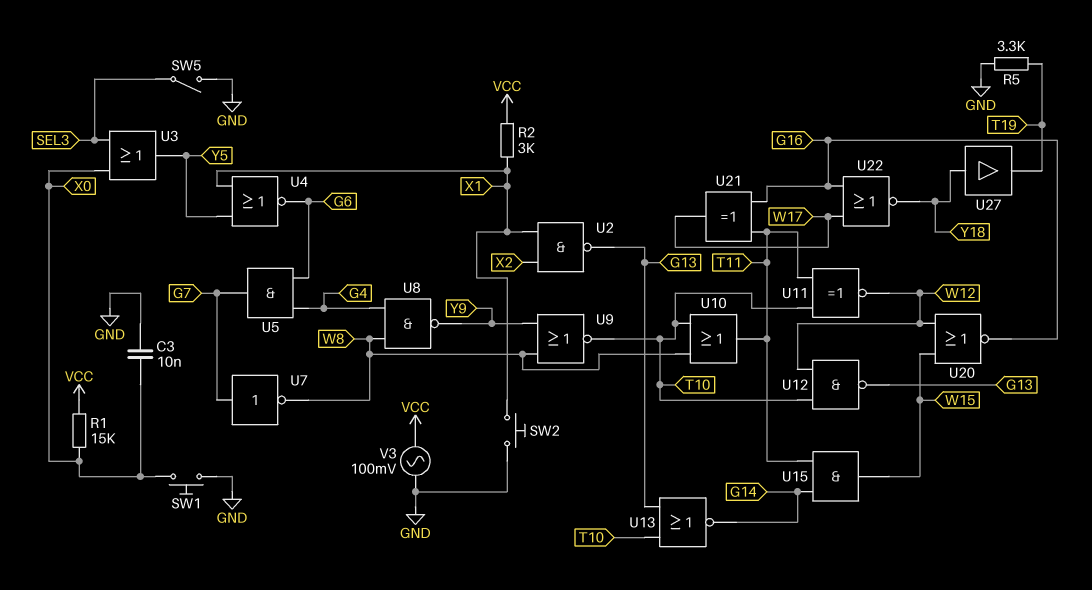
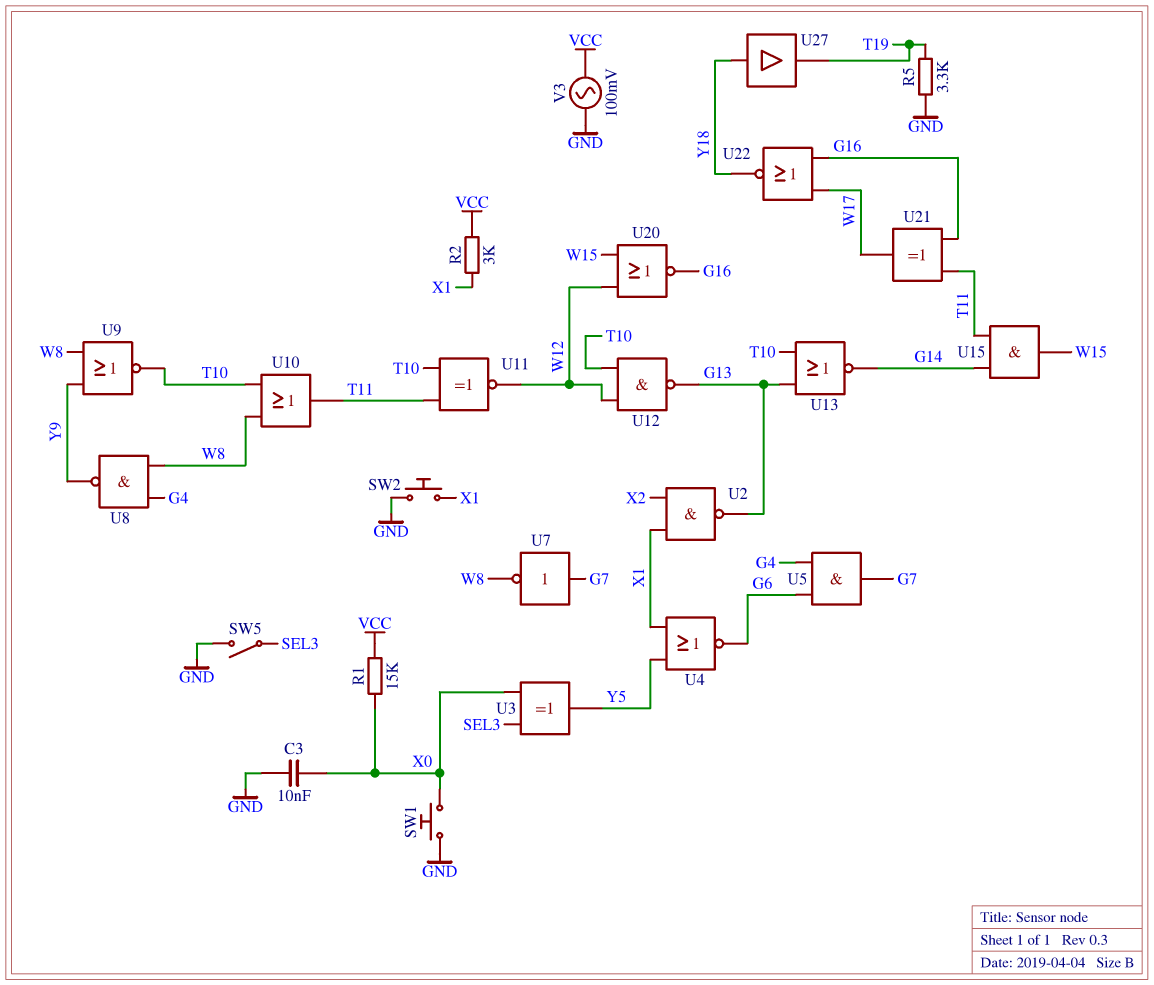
U3: OR (in SEL3, in X0, out Y5) -> XOR (in SEL3, in X0, out Y5)

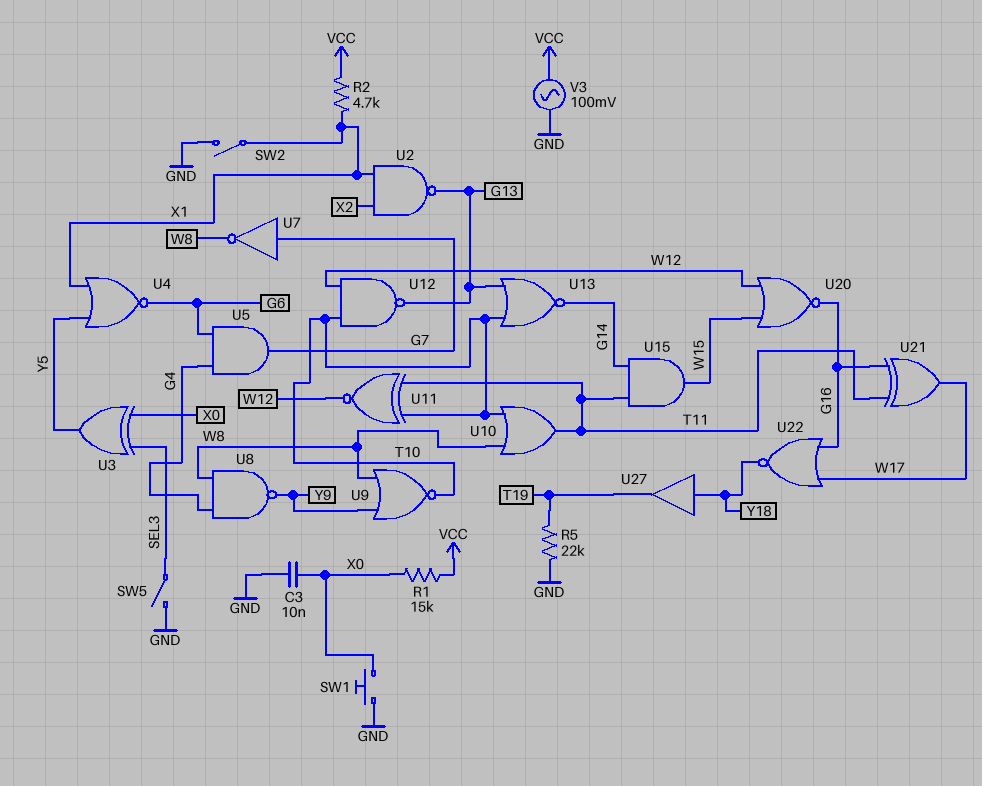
R2: 3k (VCC, X1) -> 4.7k (VCC, X1)
R5: 3.3k (GND, T19) -> 22k (GND, T19)
SW2: button (GND, X1) -> switch (GND, X1)

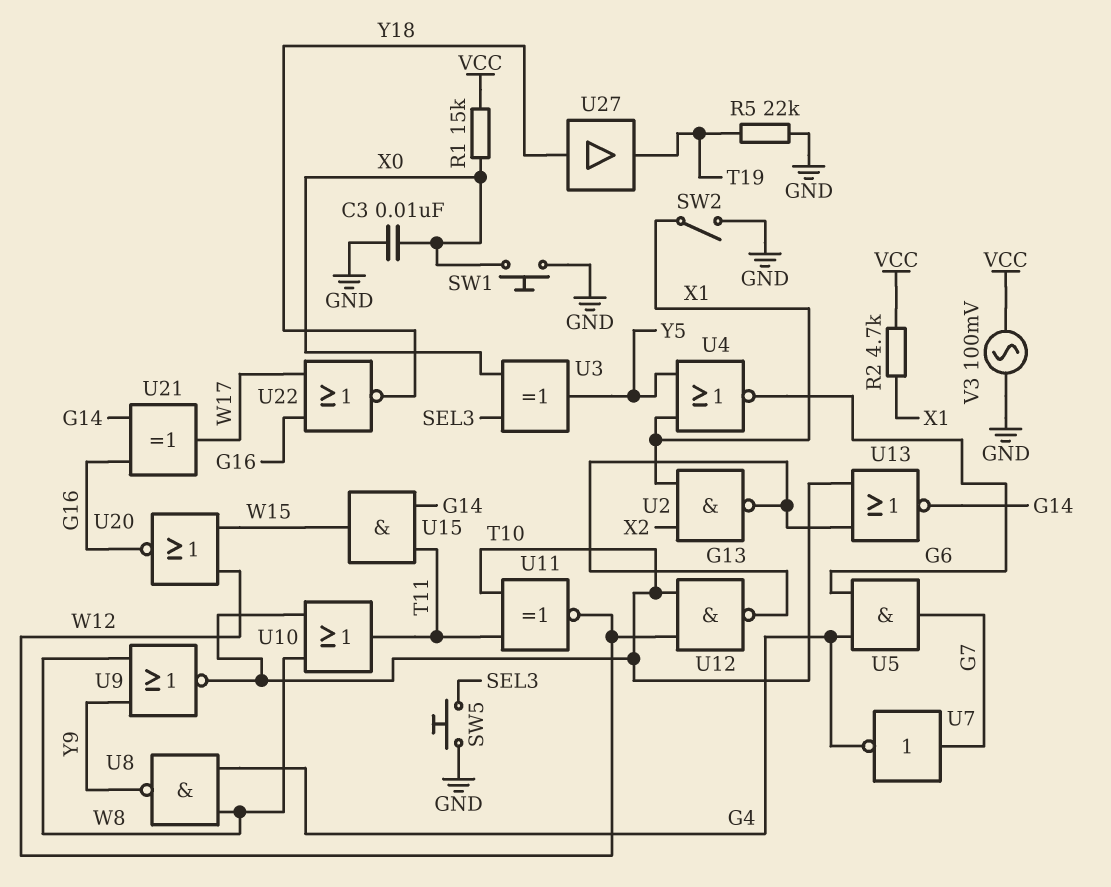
SW5: switch (GND, SEL3) -> button (GND, SEL3)
U7: NOT (in G7, out W8) -> NOT (in G7, out G4)
U21: XOR (in G16, in T11, out W17) -> XOR (in G14, in G16, out W17)

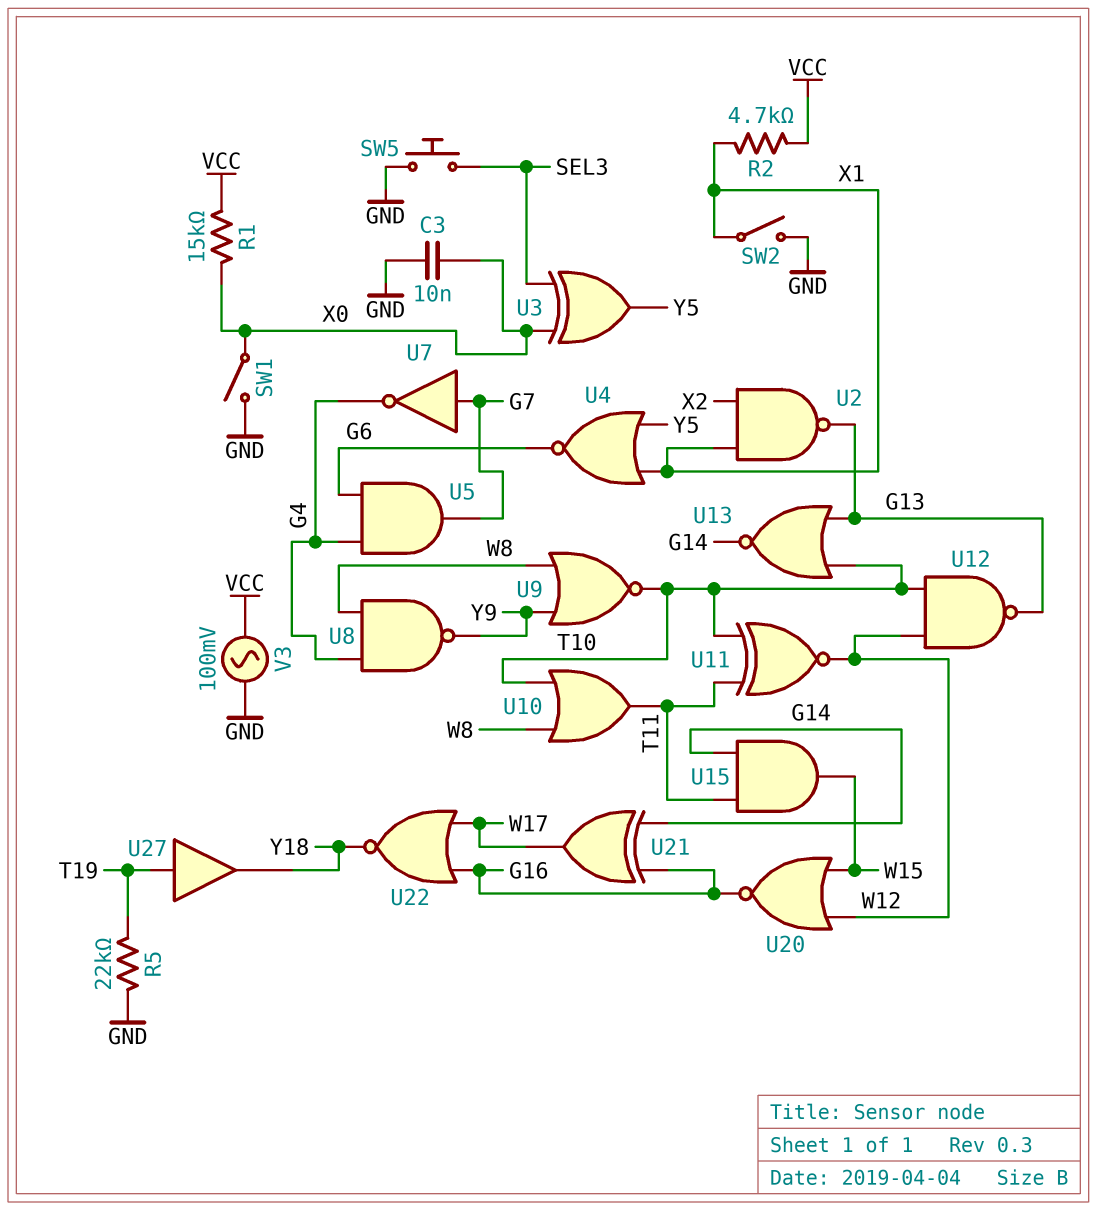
SW1: button (GND, X0) -> switch (GND, X0)
U27: buffer (in Y18, out T19) -> buffer (in T19, out Y18)

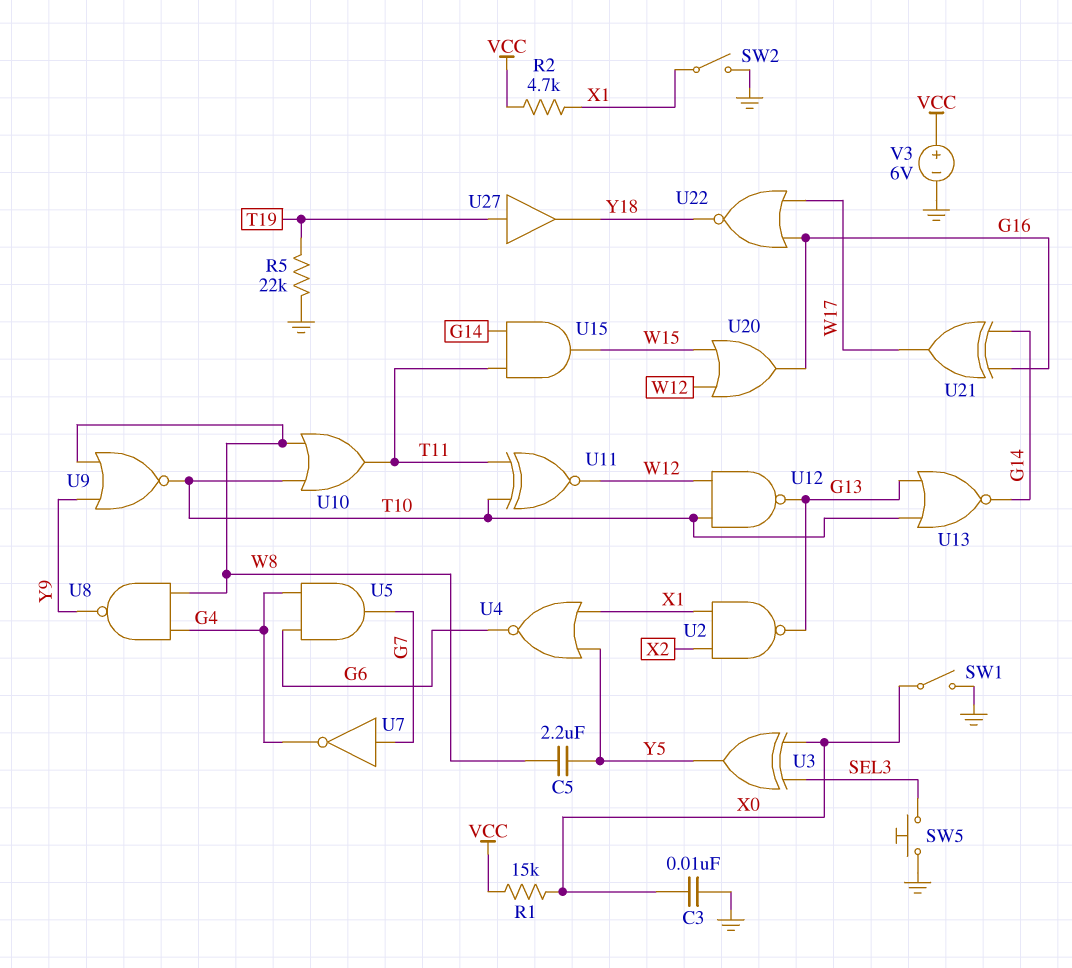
C5: none -> 2.2uF (W8, Y5)
U20: NOR (in W12, in W15, out G16) -> OR (in W12, in W15, out G16)
V3: AC 100mV (GND, VCC) -> 6V (plus VCC, minus GND)

